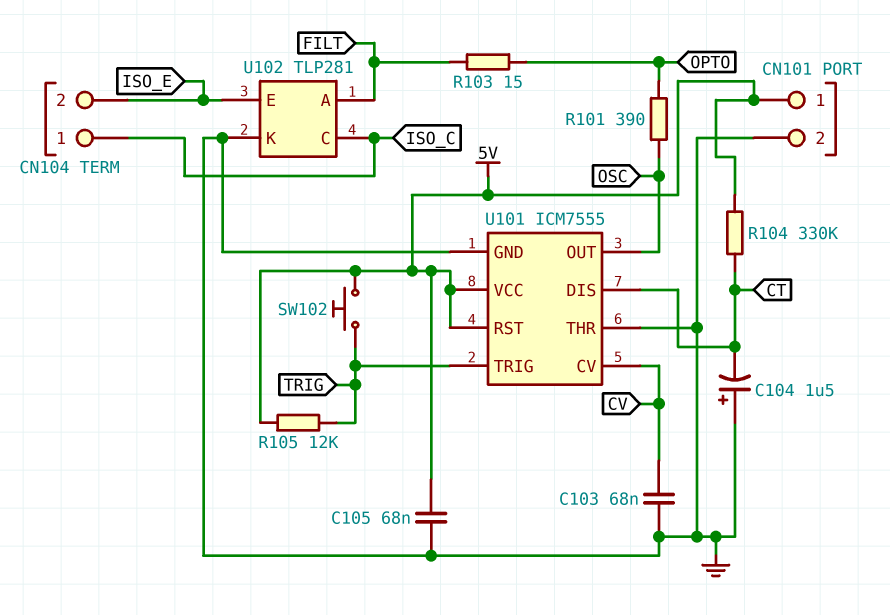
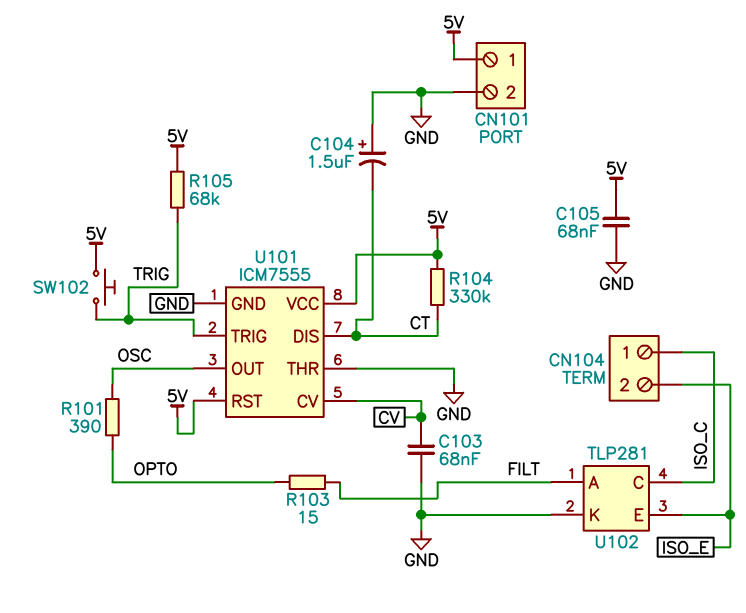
R105: 12k (5V, TRIG) -> 68k (5V, TRIG)

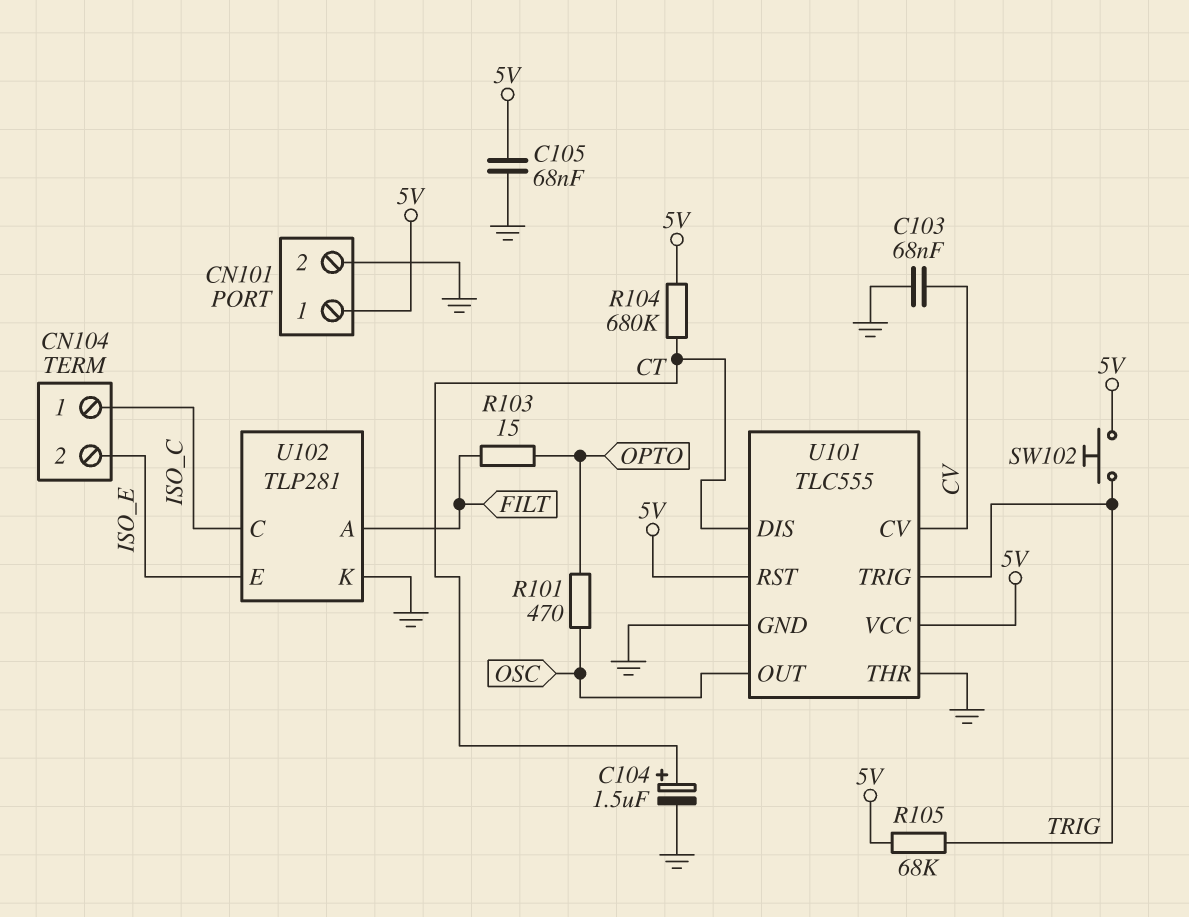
C104: 1.5uF (plus GND, minus CT) -> 1.5uF (plus CT, minus GND)
R101: 390 (OPTO, OSC) -> 470 (OPTO, OSC)
R104: 330k (5V, CT) -> 680k (5V, CT)
U101: ICM7555 -> TLC555

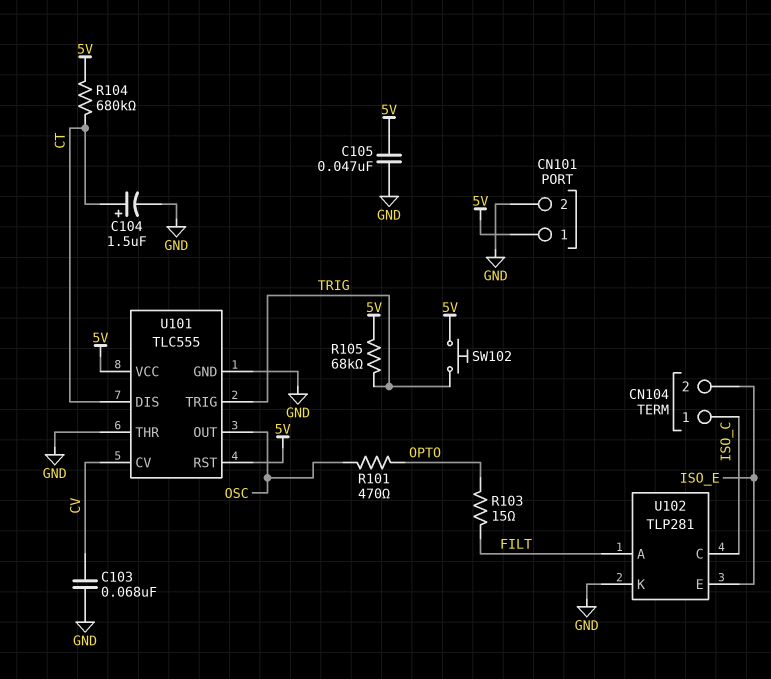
C105: 68nF (5V, GND) -> 47nF (5V, GND)

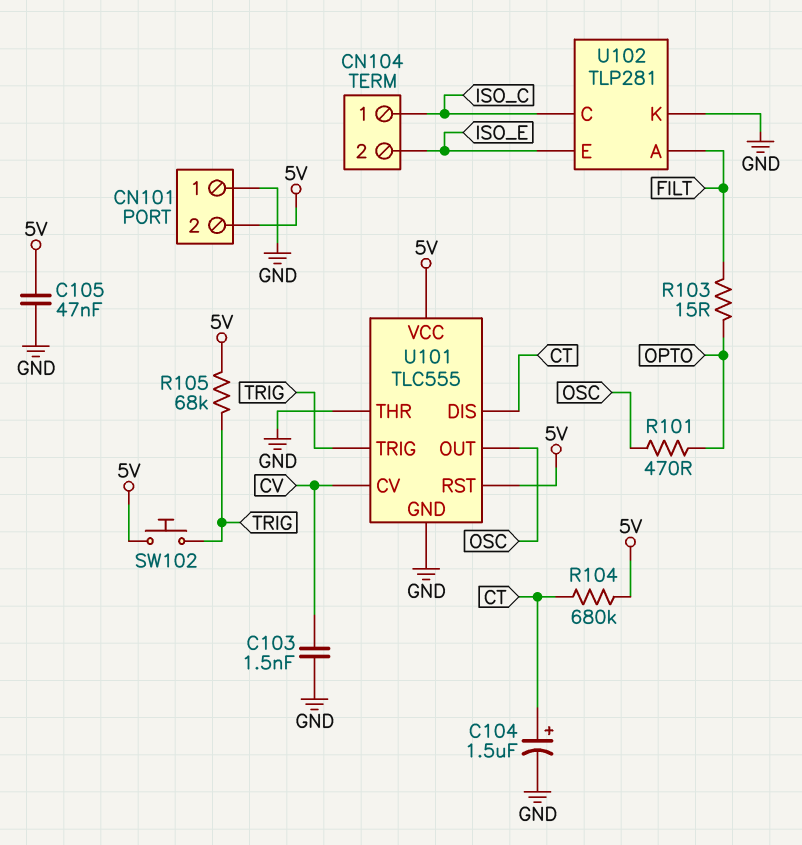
C103: 68nF (CV, GND) -> 1.5nF (CV, GND)
CN101 pin 1: 5V -> GND
CN101 pin 2: GND -> 5V

